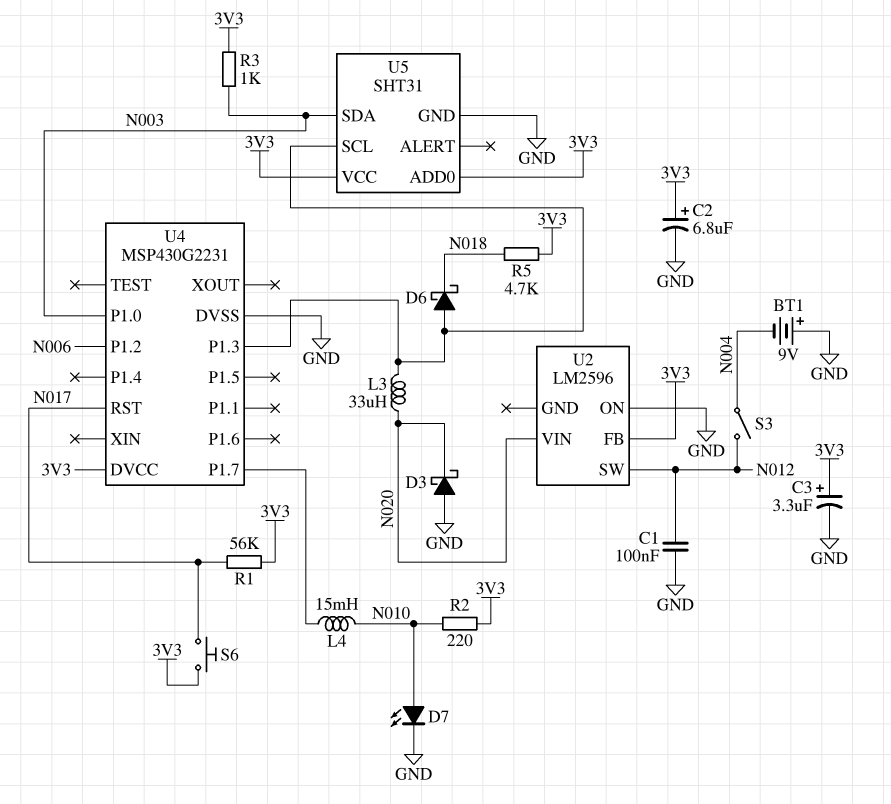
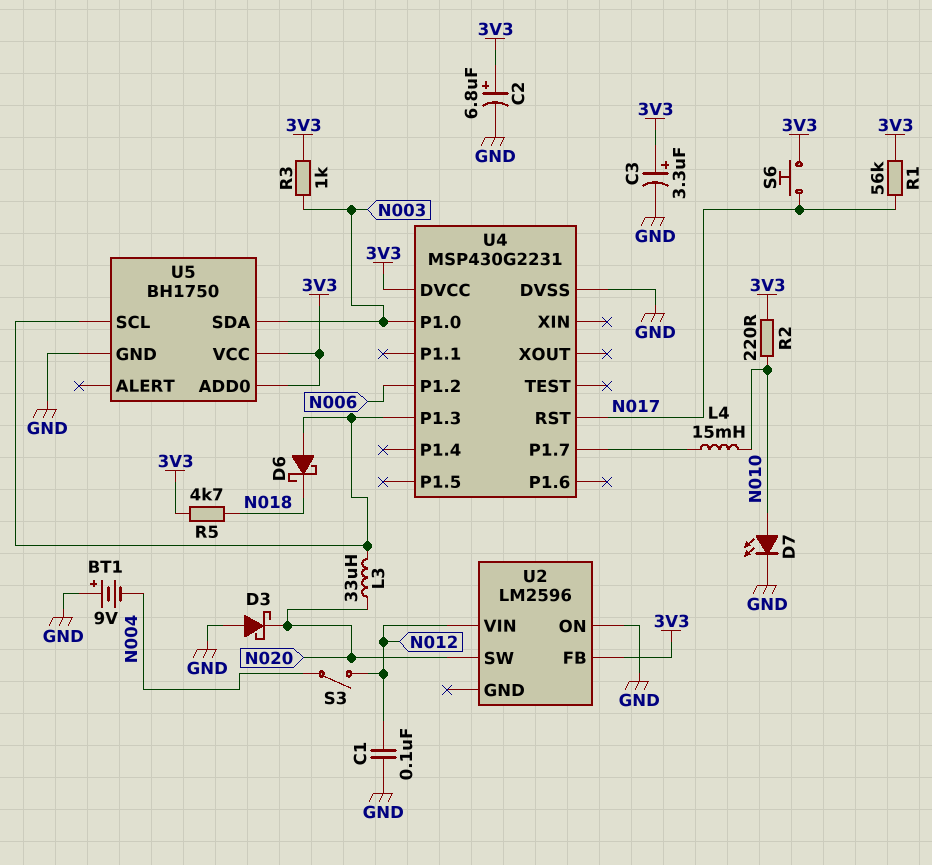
U2 pin SW: N012 -> N020
U2 pin VIN: N020 -> N012
U5: SHT31 -> BH1750

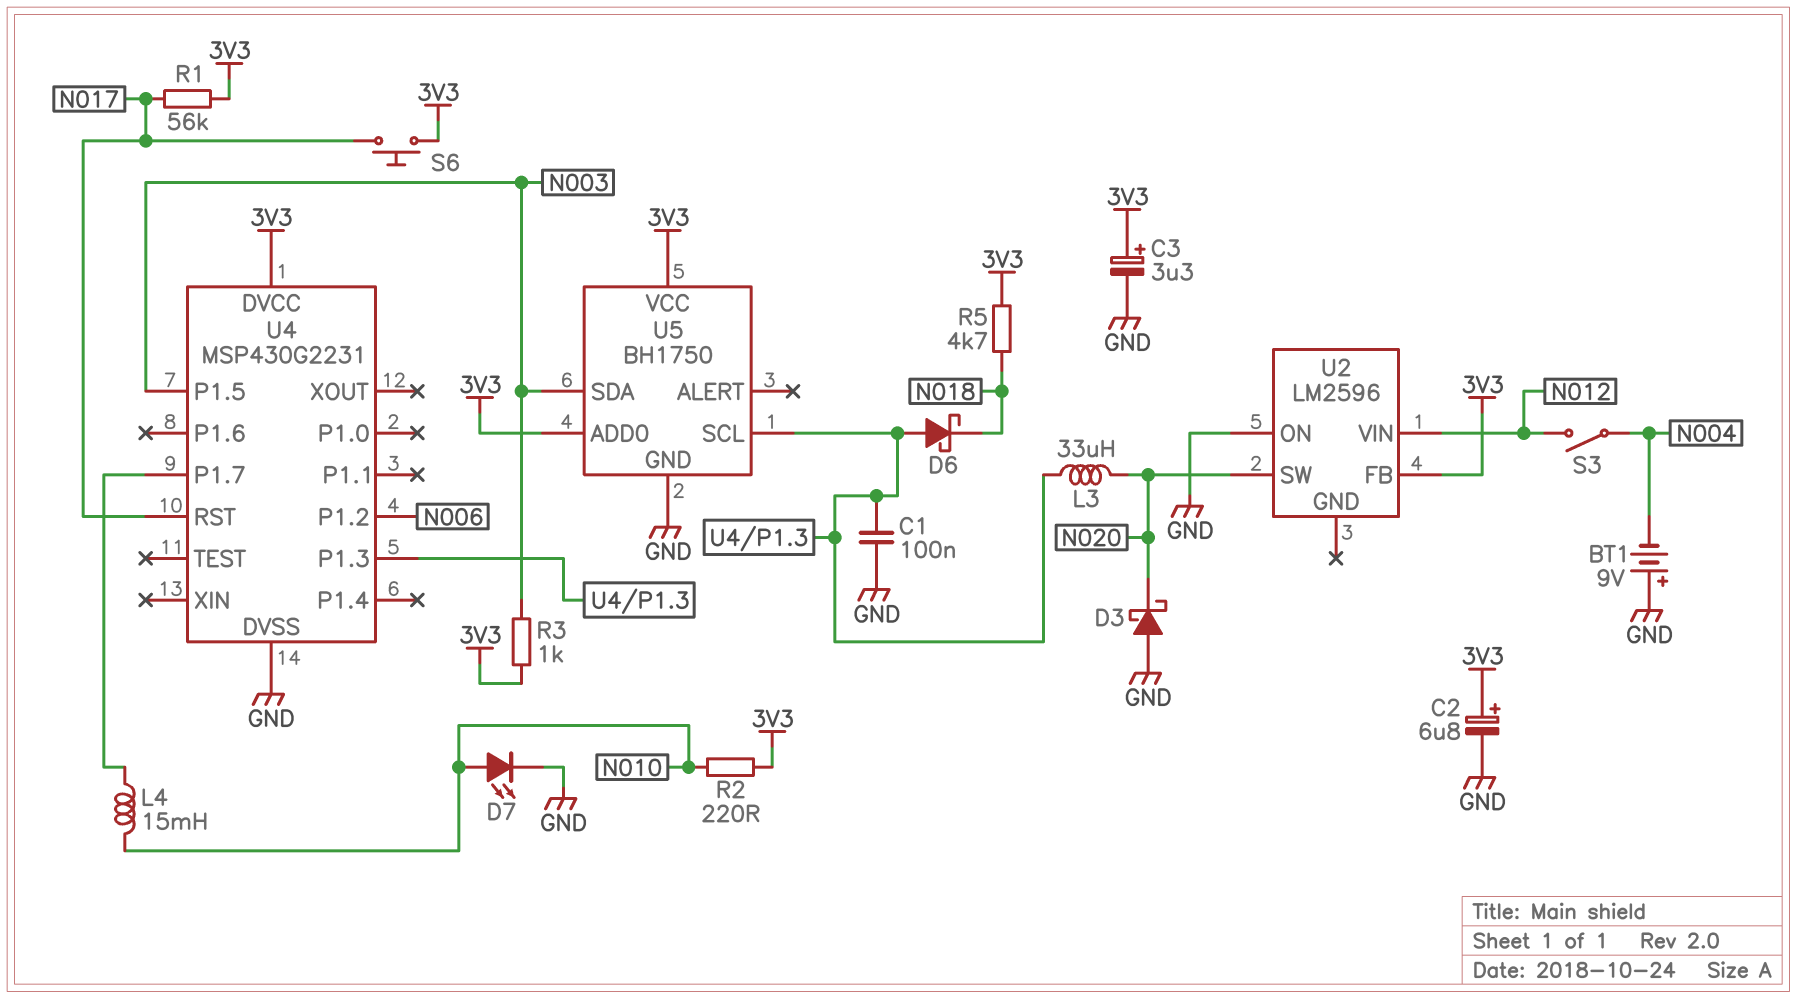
C1: 100nF (GND, N012) -> 100nF (GND, U4/P1.3)
U4 pin P1.0: N003 -> none
U4 pin P1.5: none -> N003

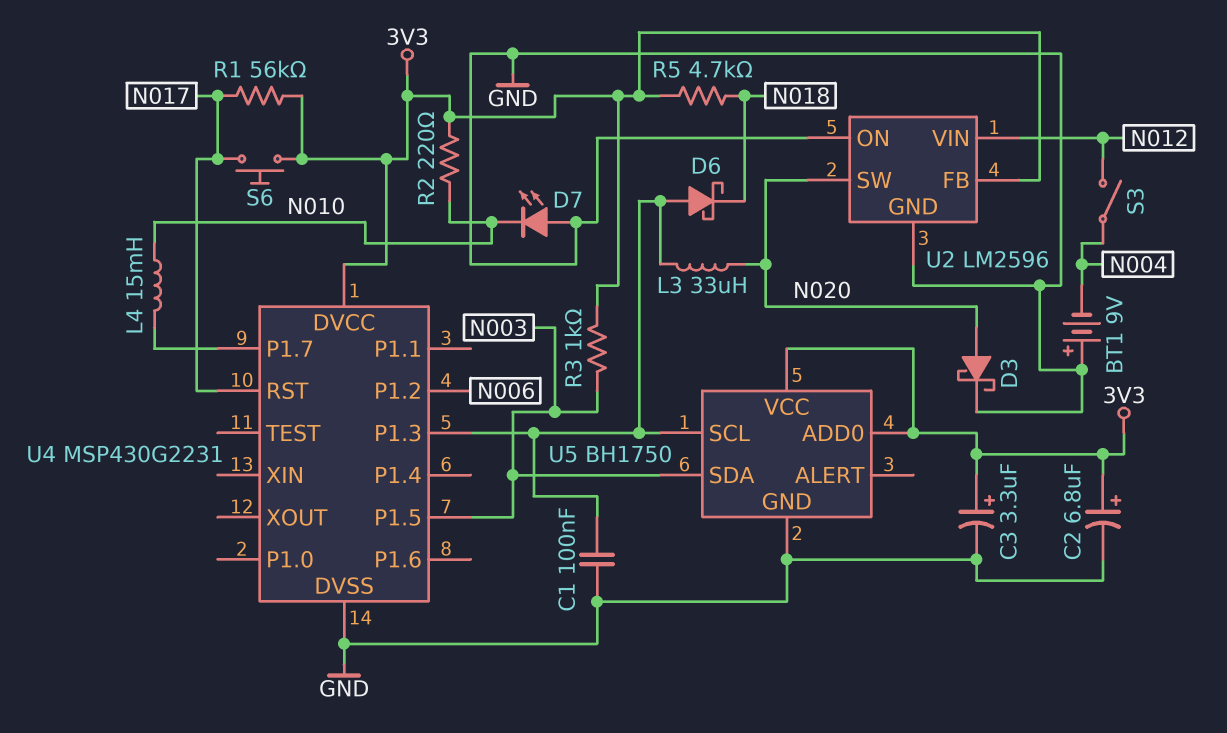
D3: schottky (A GND, K N020) -> schottky (A N020, K GND)
D7: LED (A N010, K GND) -> LED (A GND, K N010)
U2 pin GND: none -> GND

